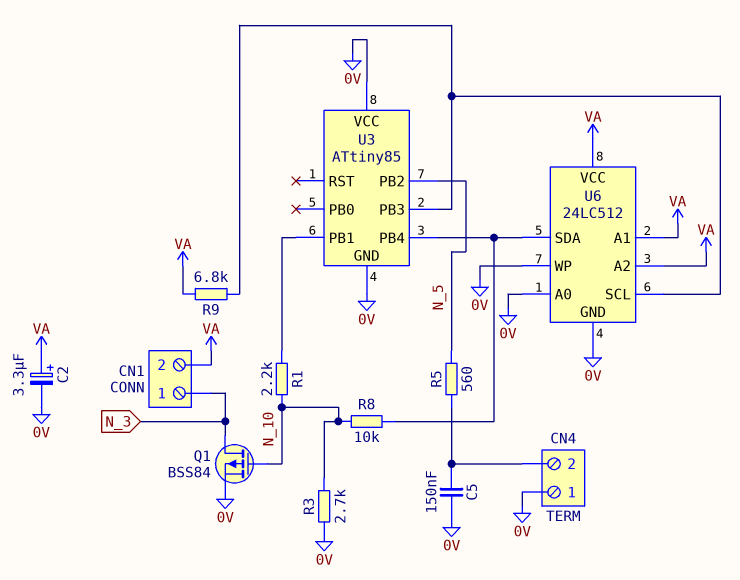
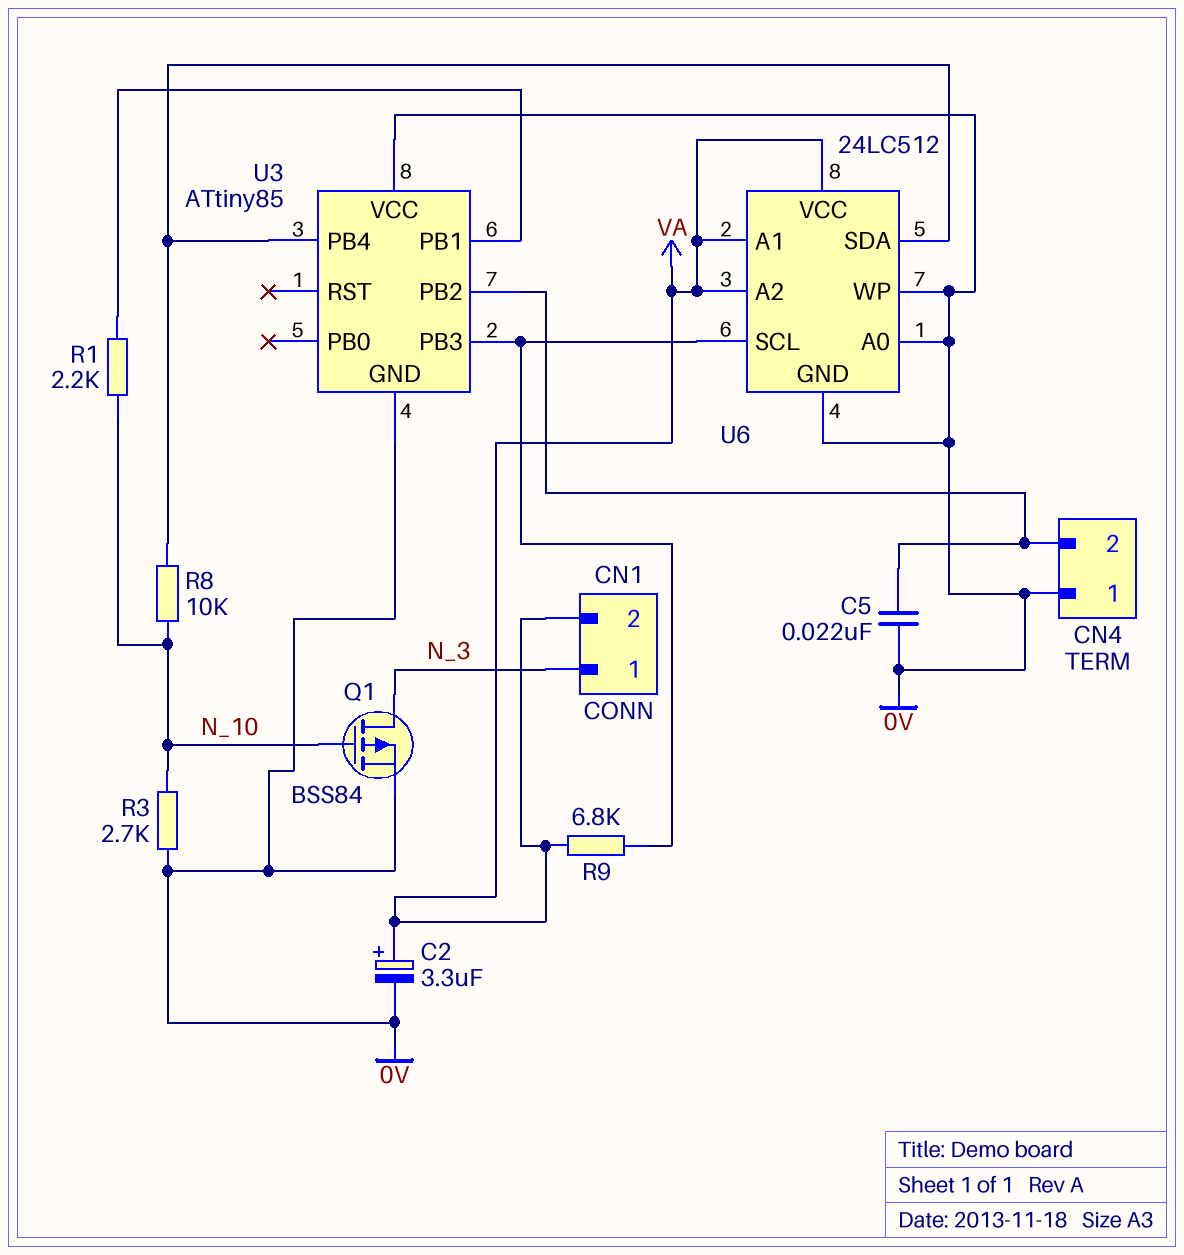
C5: 150nF (0V, CN4/2) -> 22nF (0V, CN4/2)
R5: 560 (CN4/2, N_5) -> none
U3 pin PB2: N_5 -> CN4/2

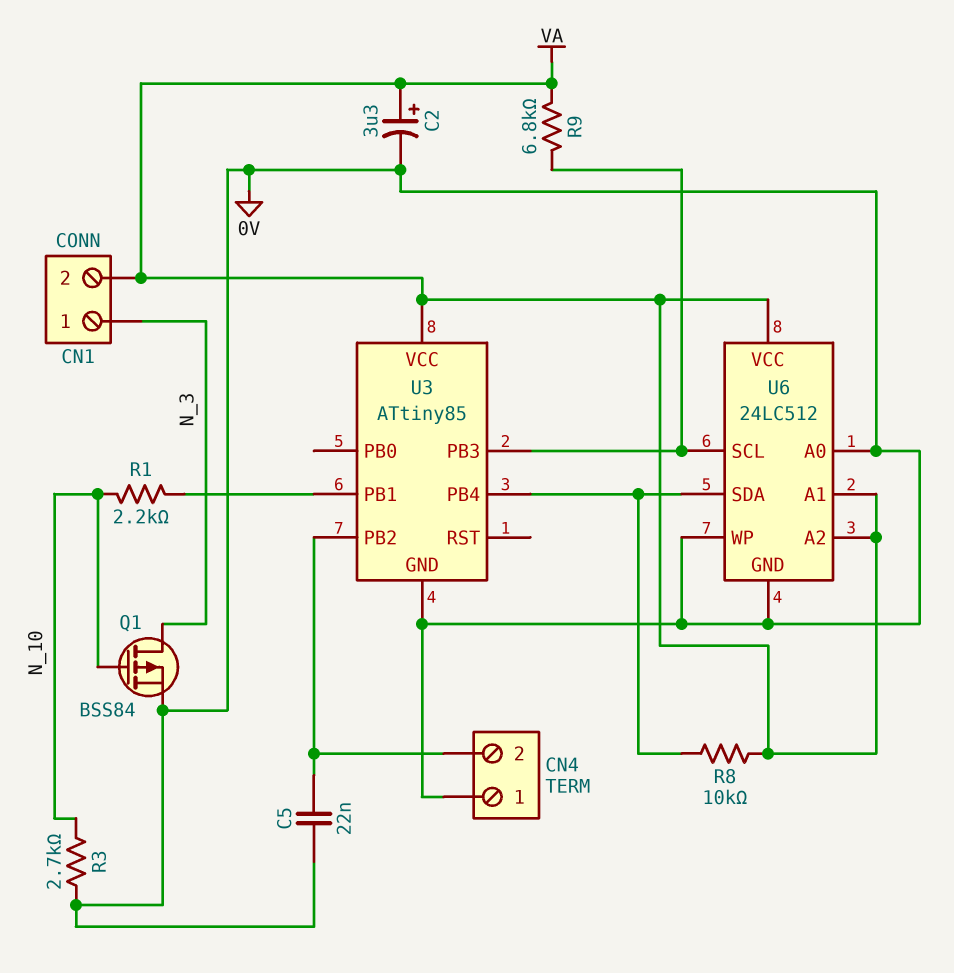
R8: 10k (N_10, U3/PB4) -> 10k (U3/PB4, VA)
U3 pin VCC: 0V -> VA

